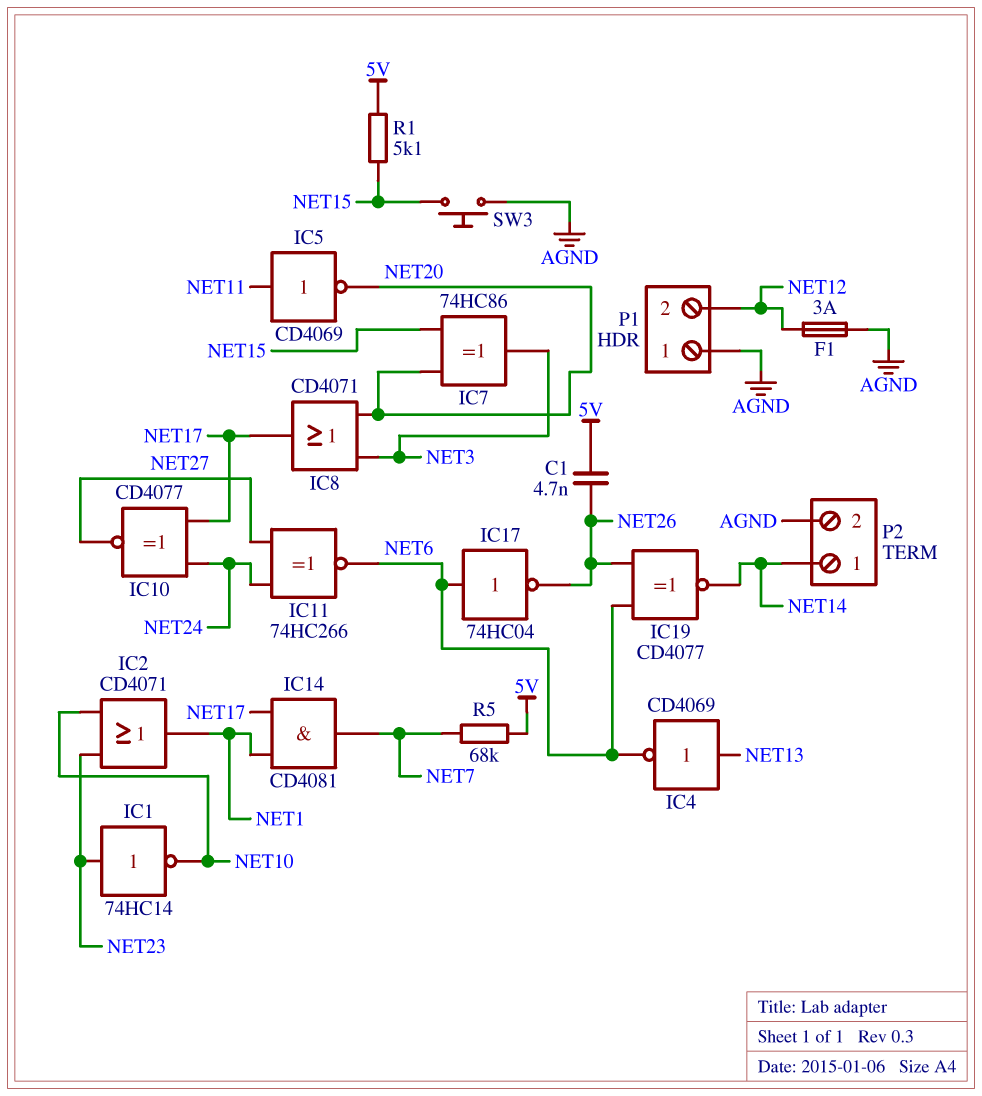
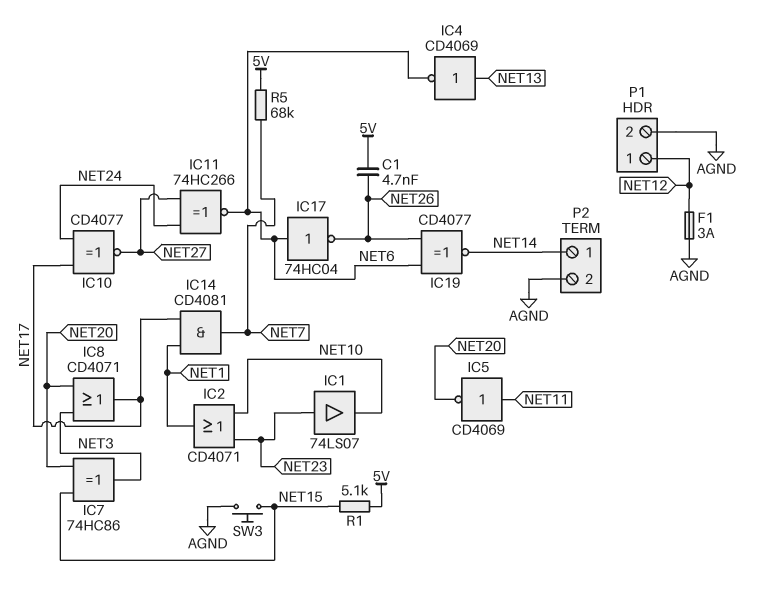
IC1: NOT 74HC14 (in NET23, out NET10) -> buffer 74LS07 (in NET23, out NET10)
P1 pin 1: AGND -> NET12
P1 pin 2: NET12 -> AGND

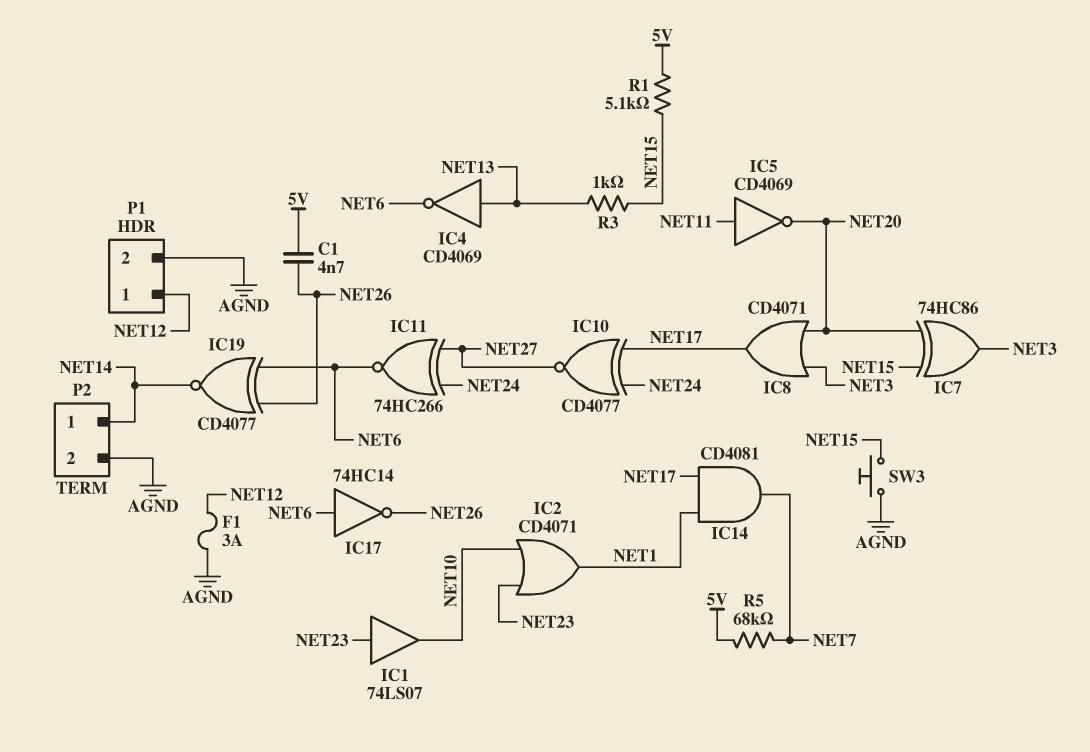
IC17: NOT 74HC04 (in NET6, out NET26) -> NOT 74HC14 (in NET6, out NET26)
R3: none -> 1k (NET13, NET15)

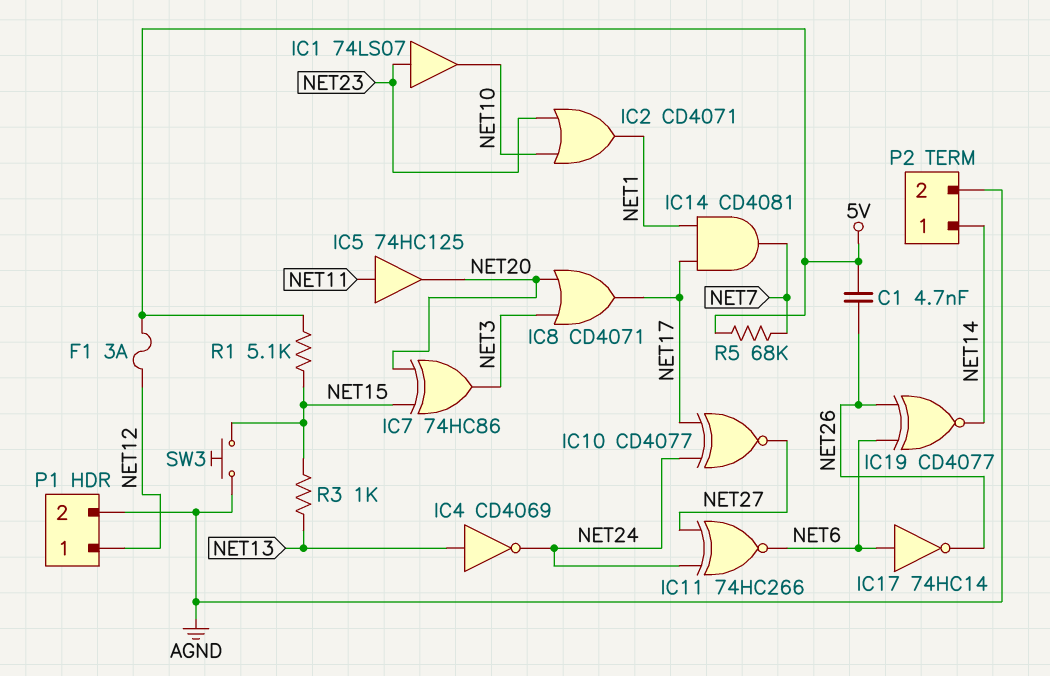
F1: 3A (AGND, NET12) -> 3A (5V, NET12)
IC4: NOT CD4069 (in NET13, out NET6) -> NOT CD4069 (in NET13, out NET24)
IC5: NOT CD4069 (in NET11, out NET20) -> buffer 74HC125 (in NET11, out NET20)

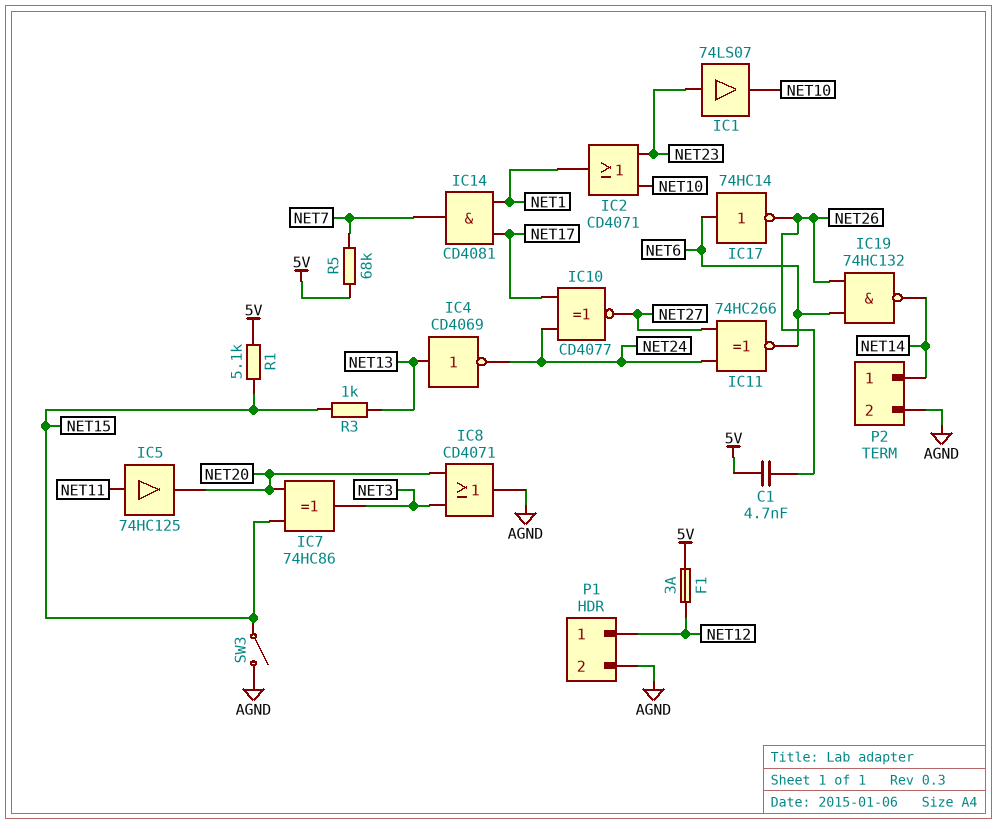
IC8: OR CD4071 (in NET3, in NET20, out NET17) -> OR CD4071 (in NET3, in NET20, out AGND)
IC19: XNOR CD4077 (in NET6, in NET26, out NET14) -> NAND 74HC132 (in NET6, in NET26, out NET14)
SW3: button (AGND, NET15) -> switch (AGND, NET15)

